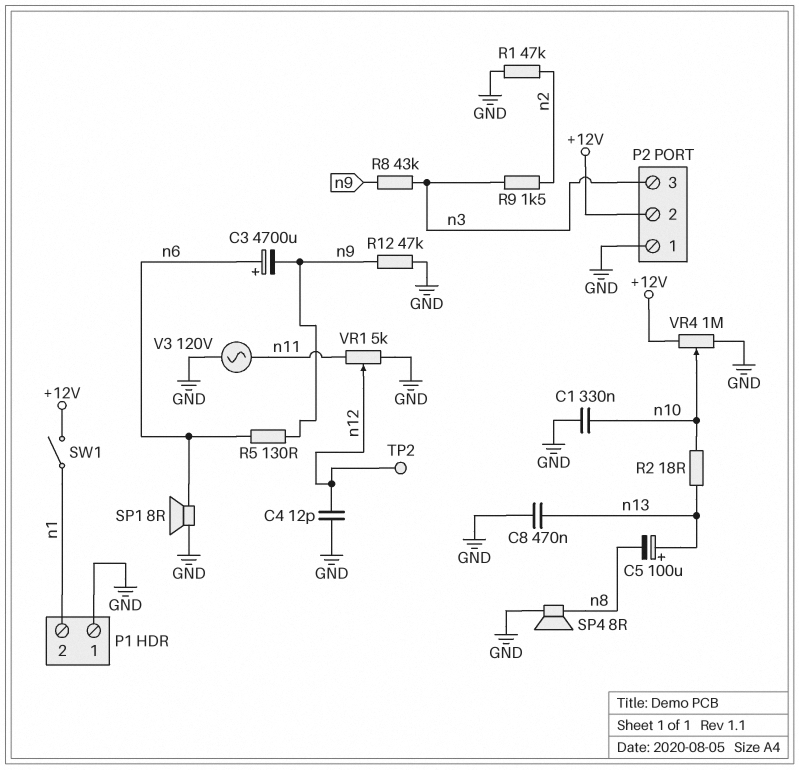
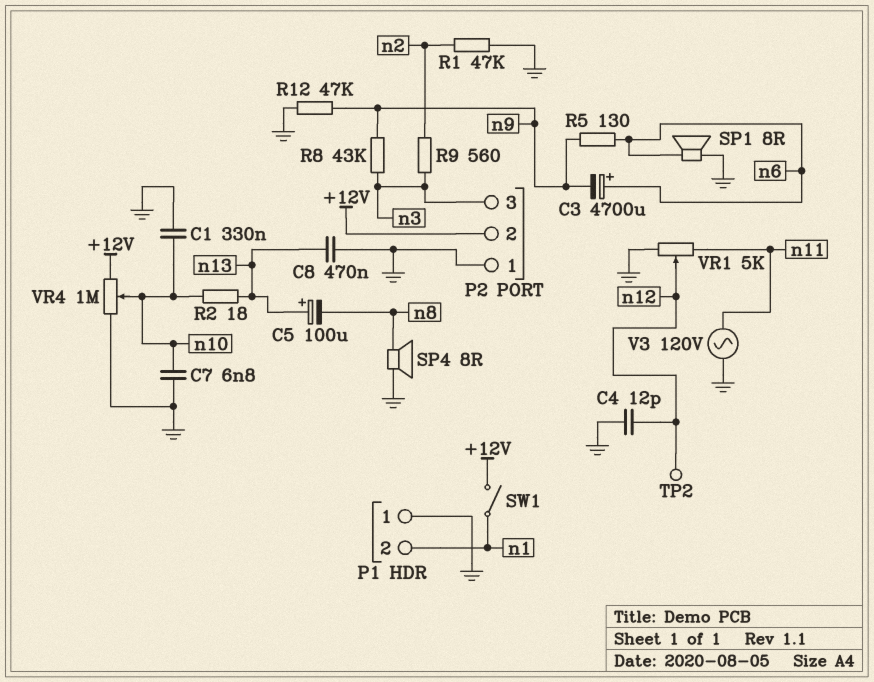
C7: none -> 6.8nF (GND, n10)
R9: 1.5k (n2, n3) -> 560 (n2, n3)

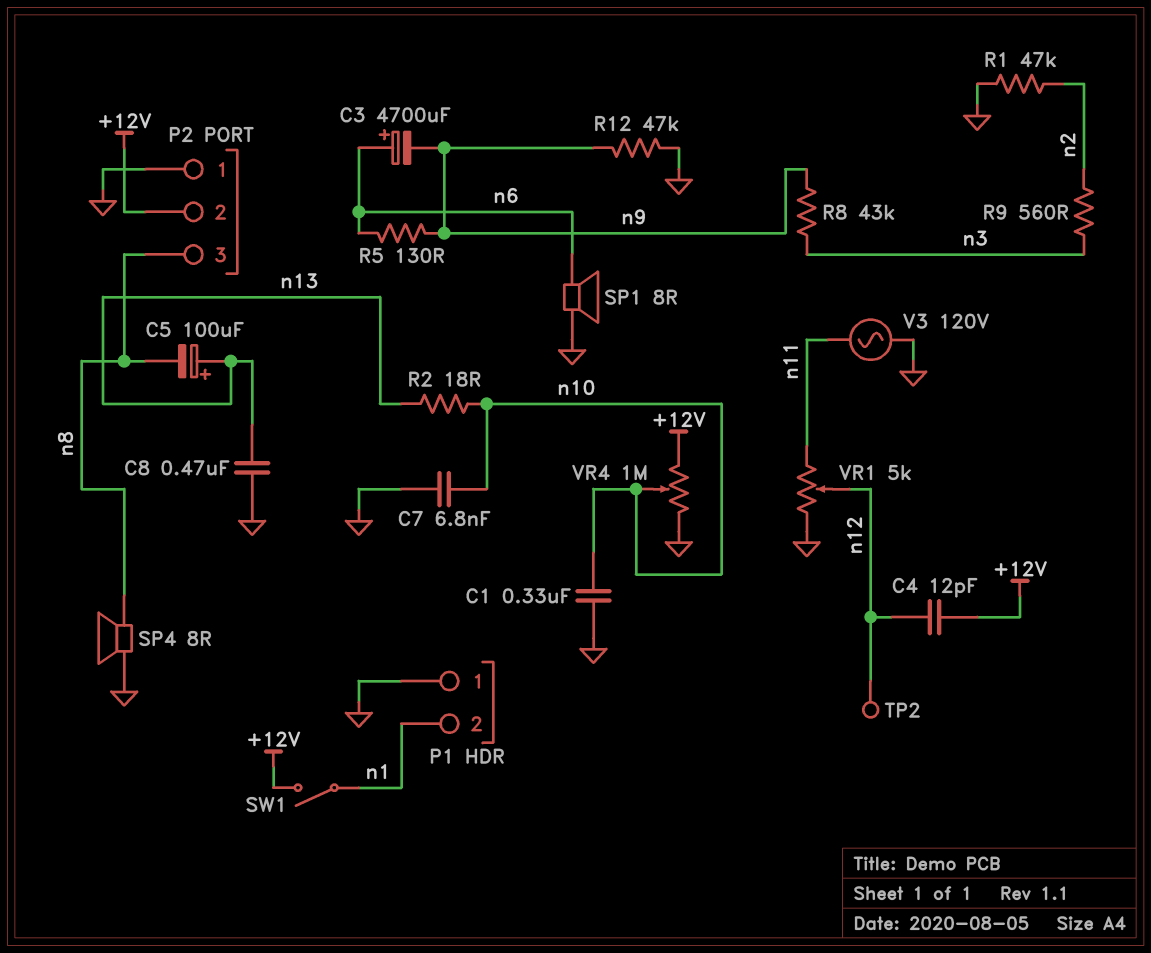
C4: 12pF (GND, n12) -> 12pF (+12V, n12)
P2 pin 3: n3 -> n8

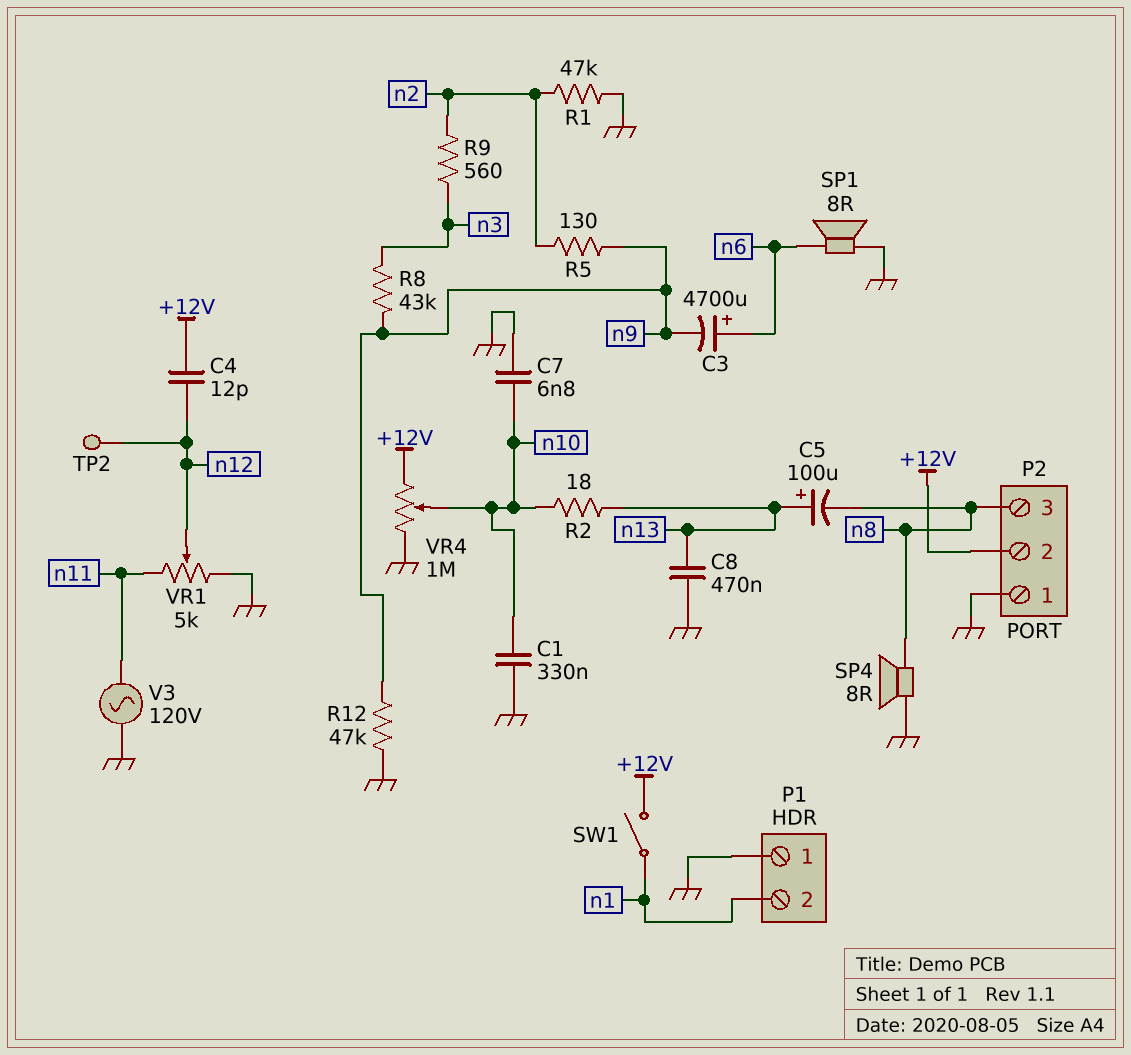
R5: 130 (n6, n9) -> 130 (n2, n9)

